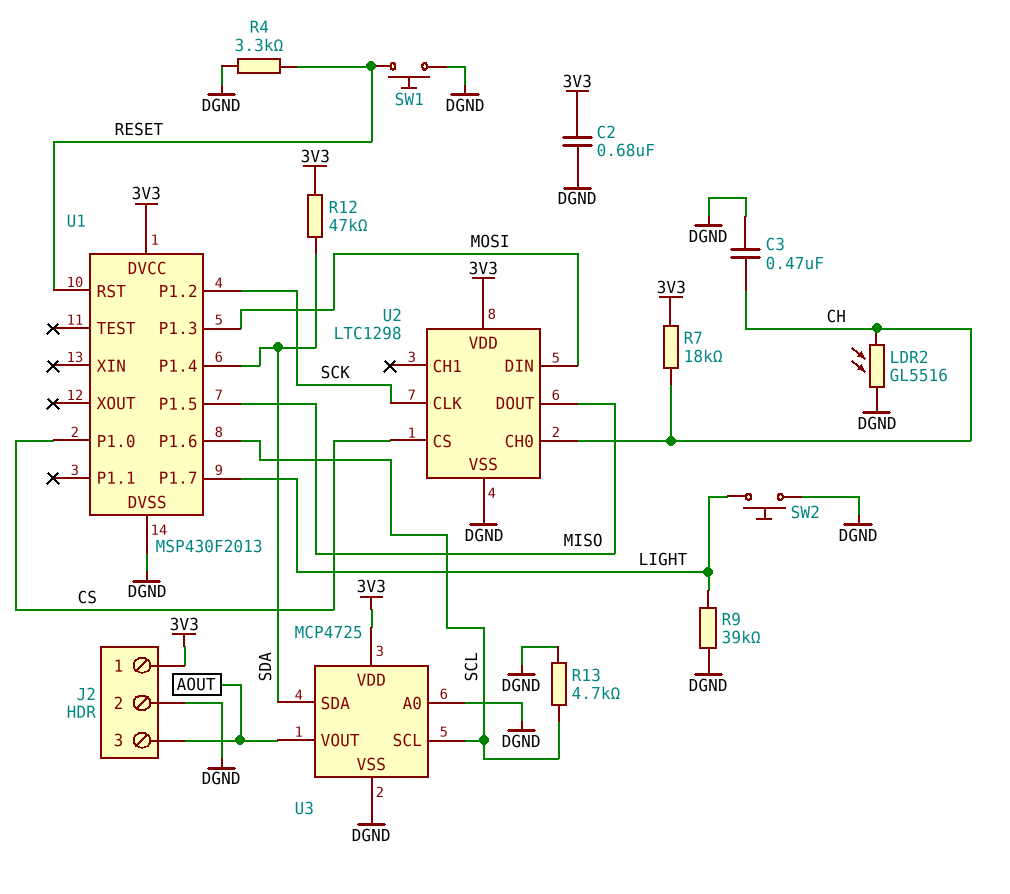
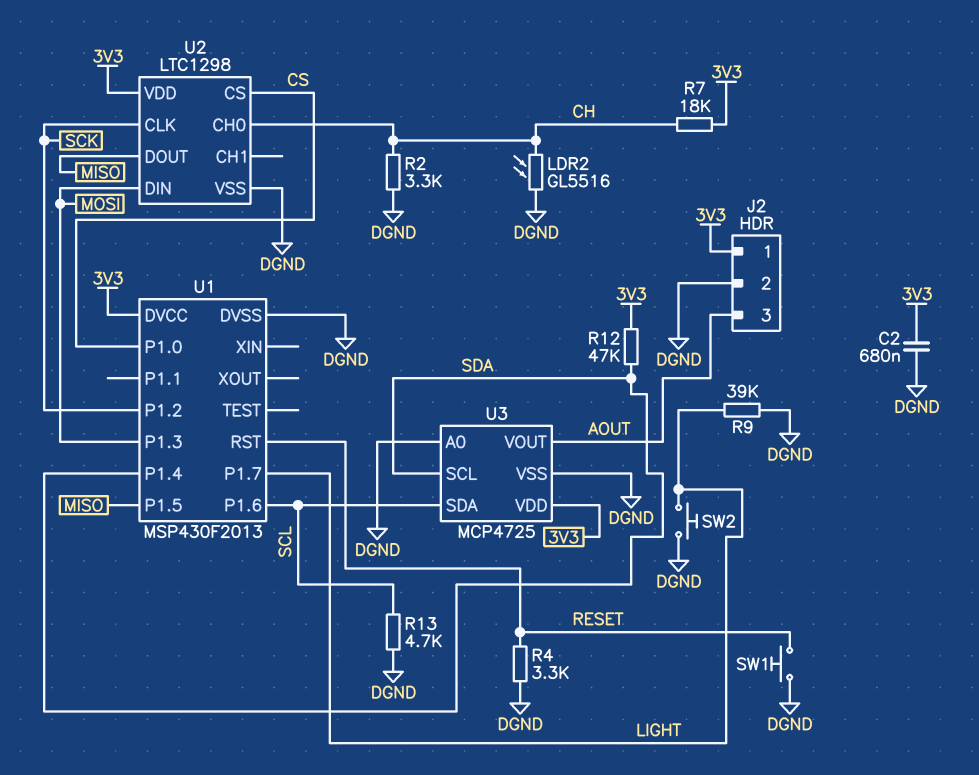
C3: 470nF (CH, DGND) -> none
R2: none -> 3.3k (CH, DGND)
U3 pin SCL: SCL -> SDA
U3 pin SDA: SDA -> SCL

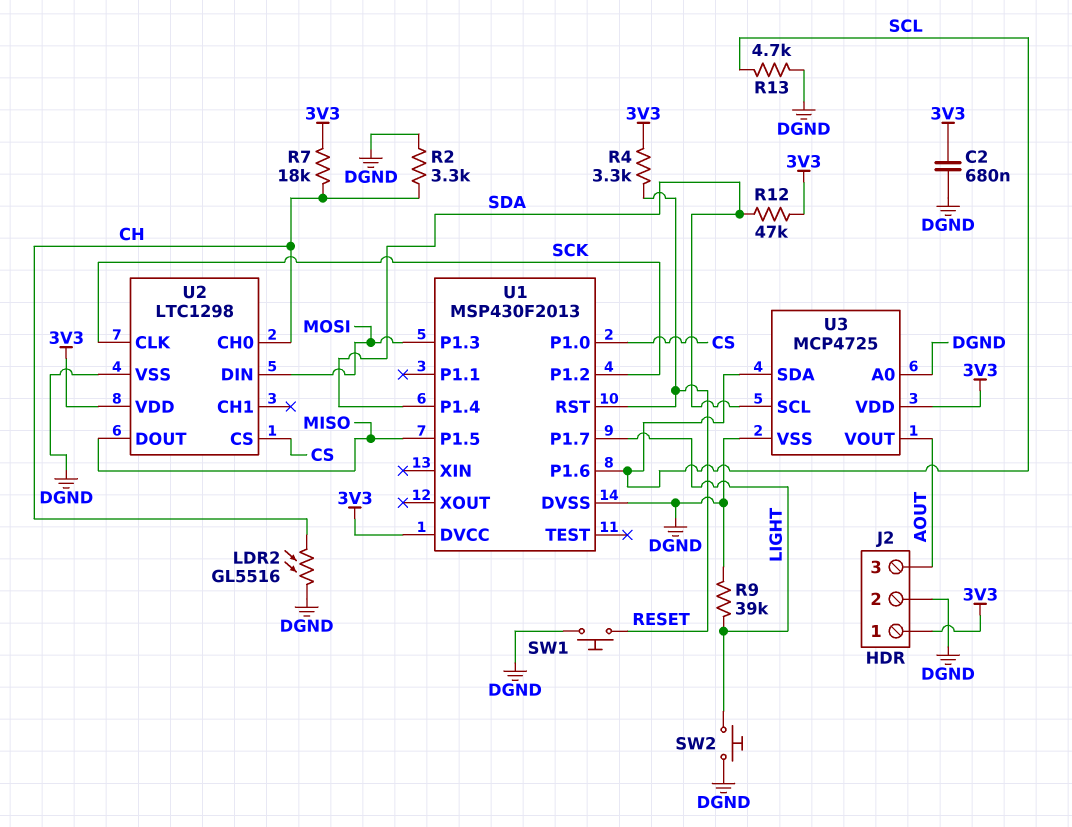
R4: 3.3k (DGND, RESET) -> 3.3k (3V3, RESET)

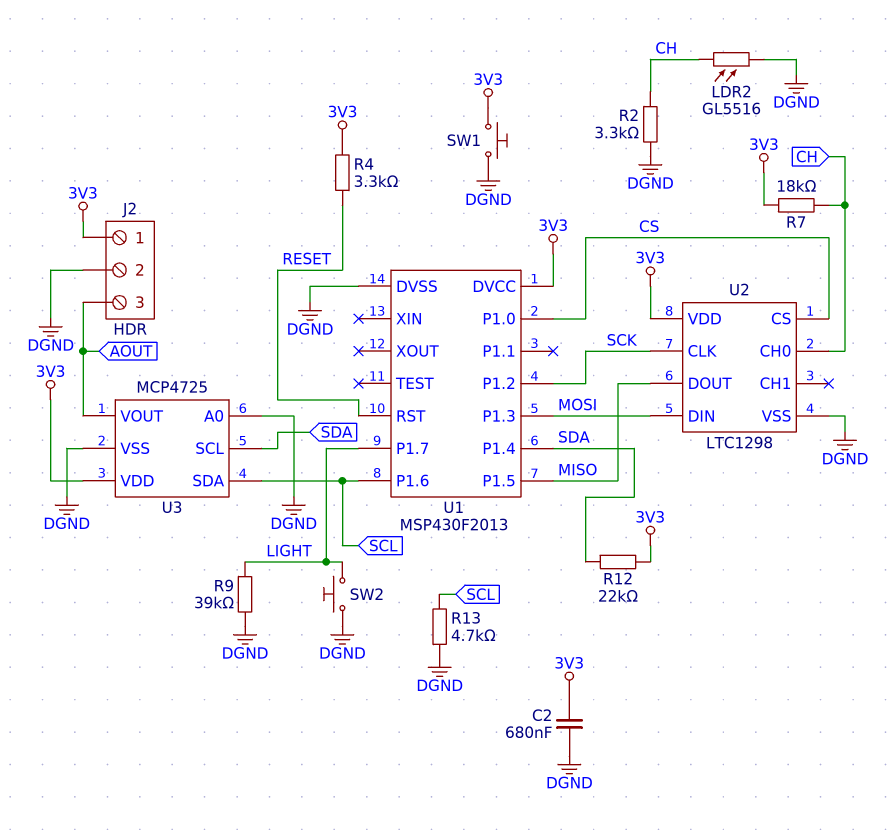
R12: 47k (3V3, SDA) -> 22k (3V3, SDA)
SW1: button (DGND, RESET) -> button (3V3, DGND)

